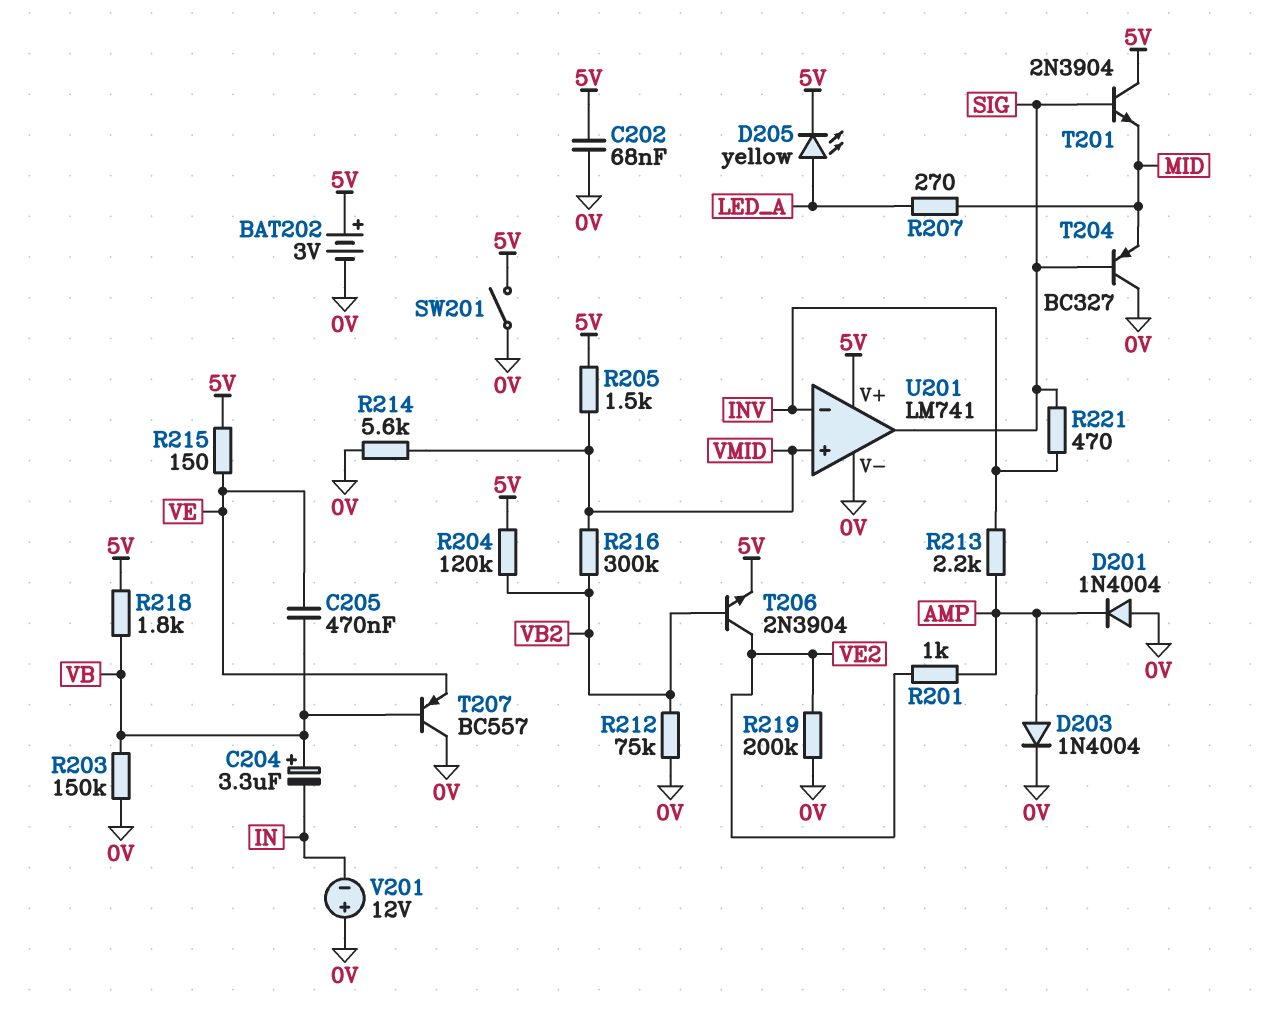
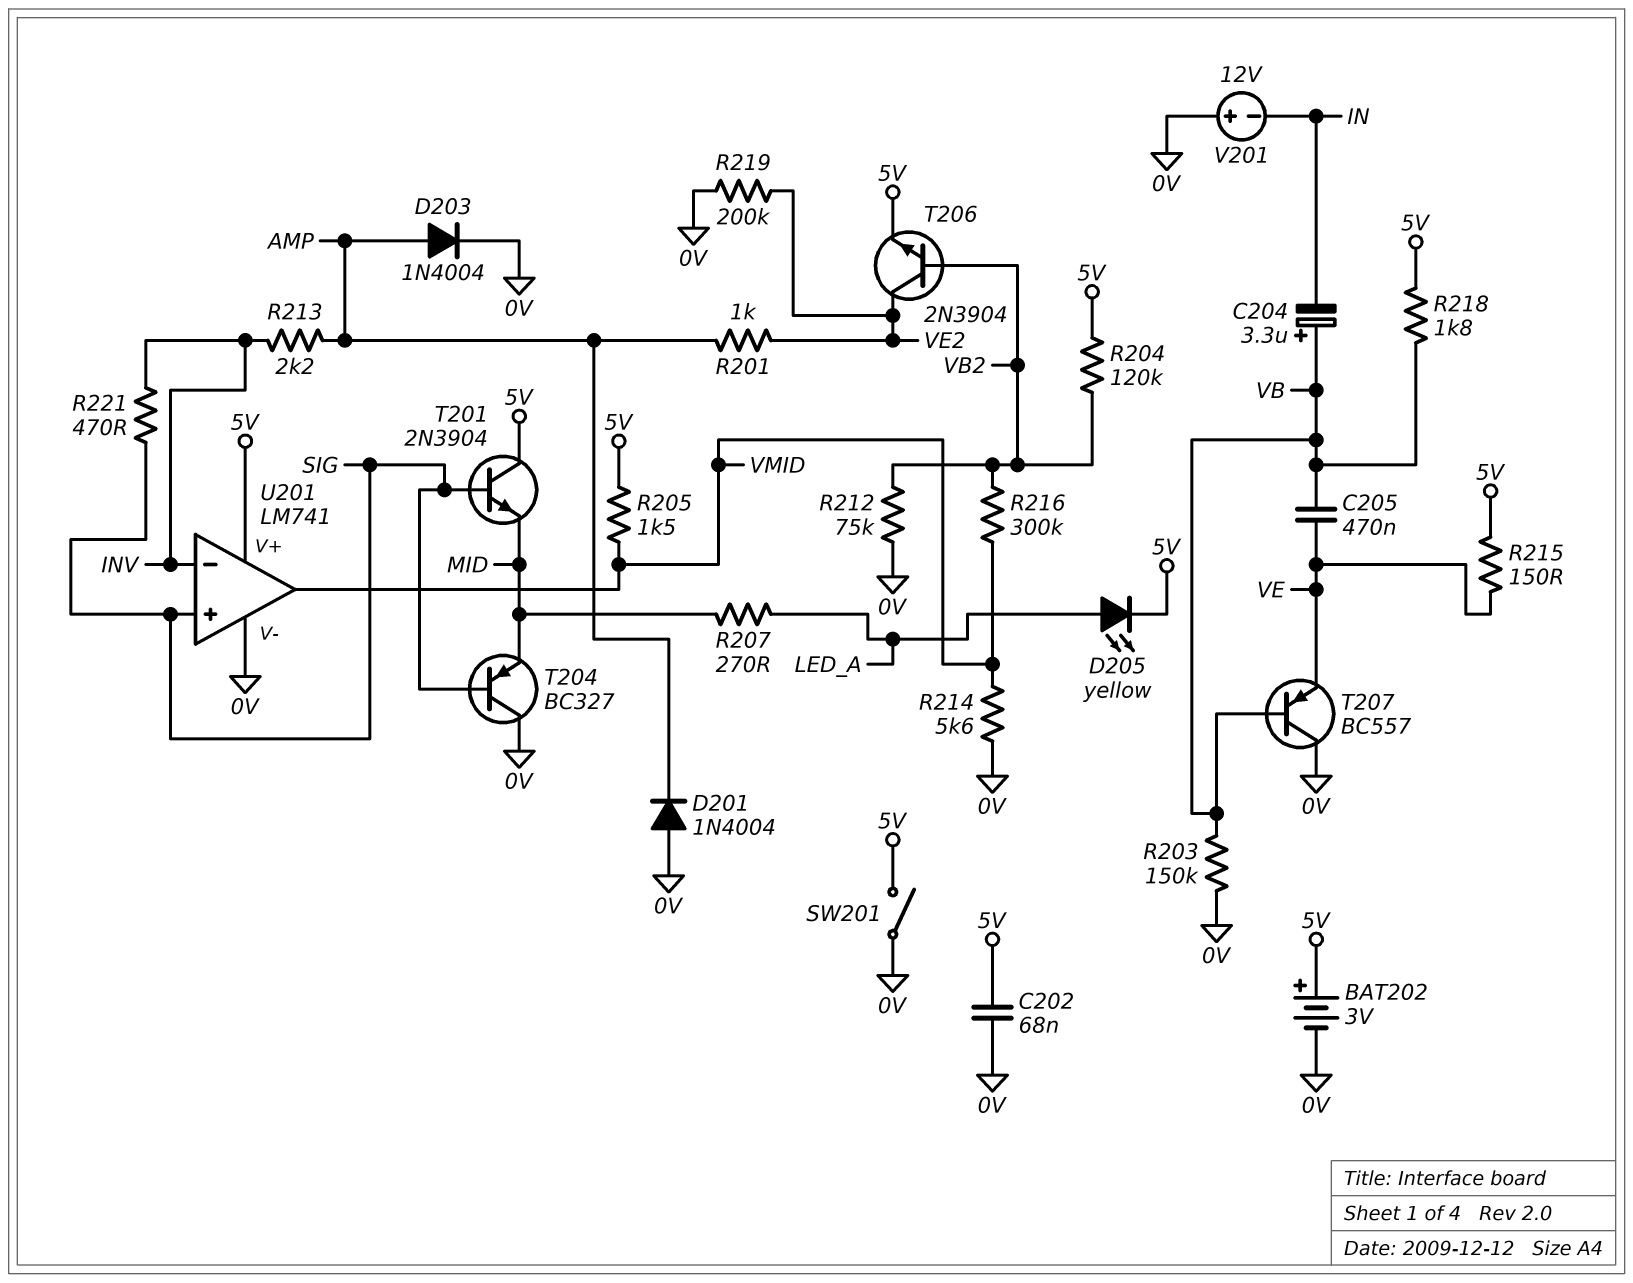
U201 pin in+: VMID -> SIG
U201 pin out: SIG -> VMID

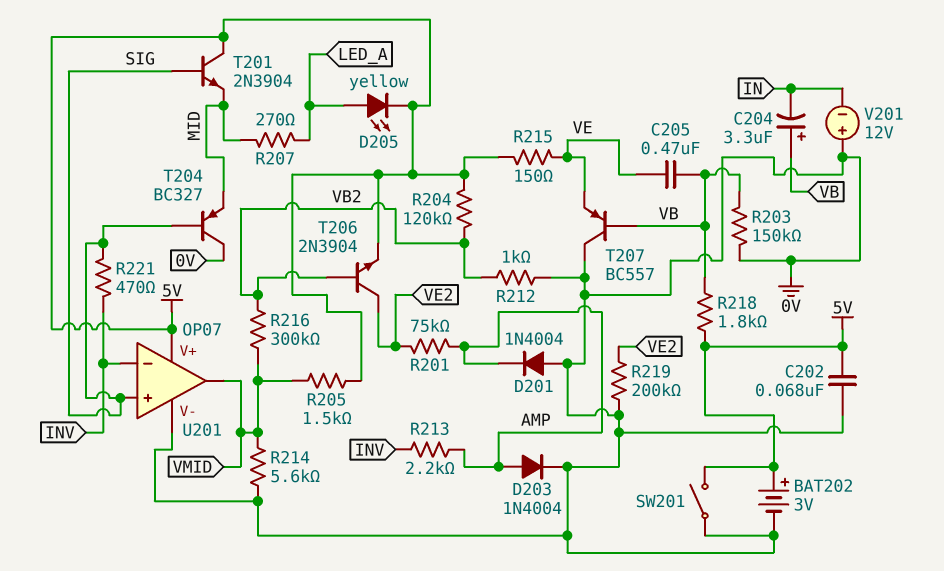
R201: 1k (AMP, VE2) -> 75k (AMP, VE2)
R212: 75k (0V, VB2) -> 1k (0V, VB2)
U201: LM741 -> OP07

